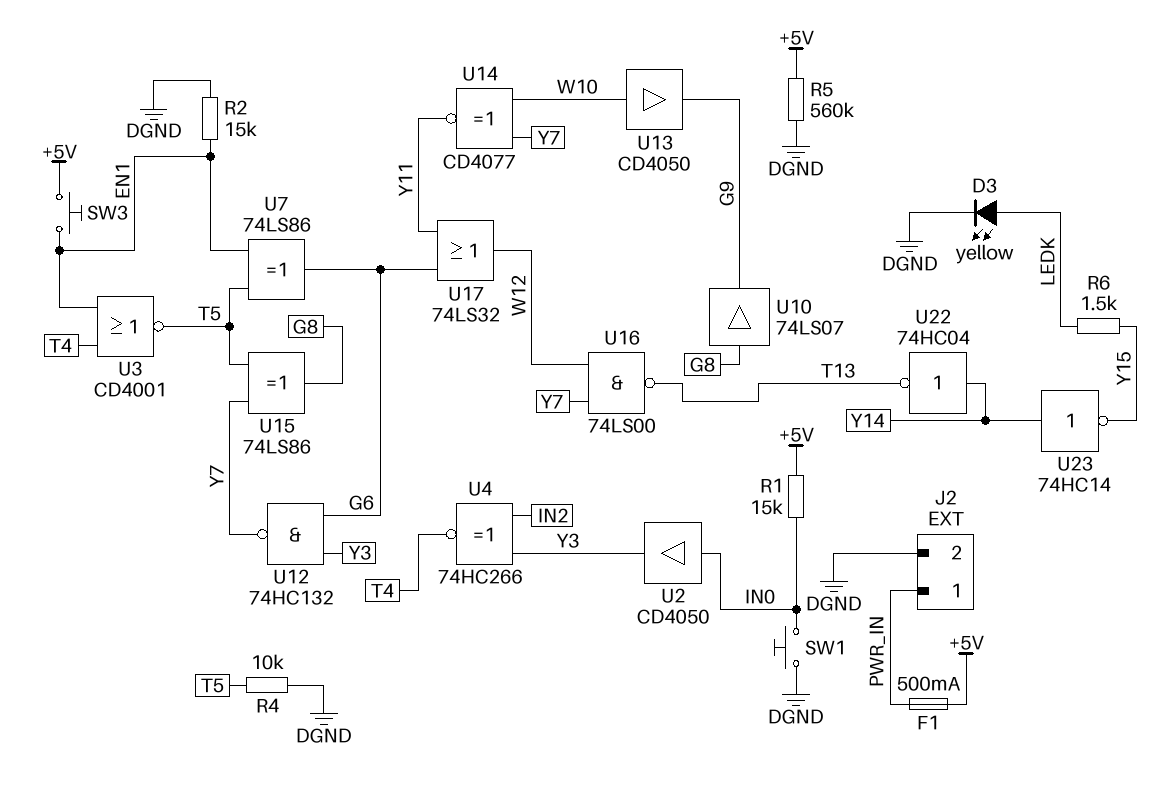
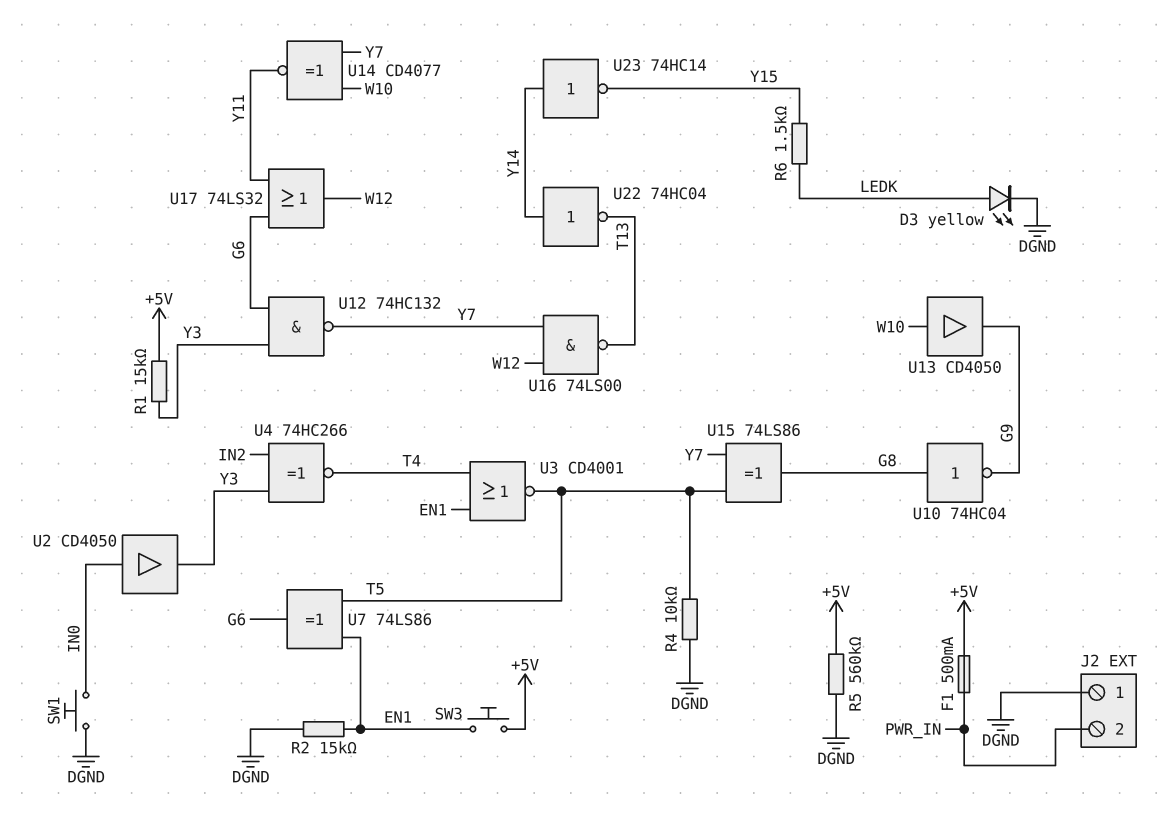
J2 pin 1: PWR_IN -> DGND
J2 pin 2: DGND -> PWR_IN
R1: 15k (+5V, IN0) -> 15k (+5V, Y3)
U10: buffer 74LS07 (in G8, out G9) -> NOT 74HC04 (in G8, out G9)

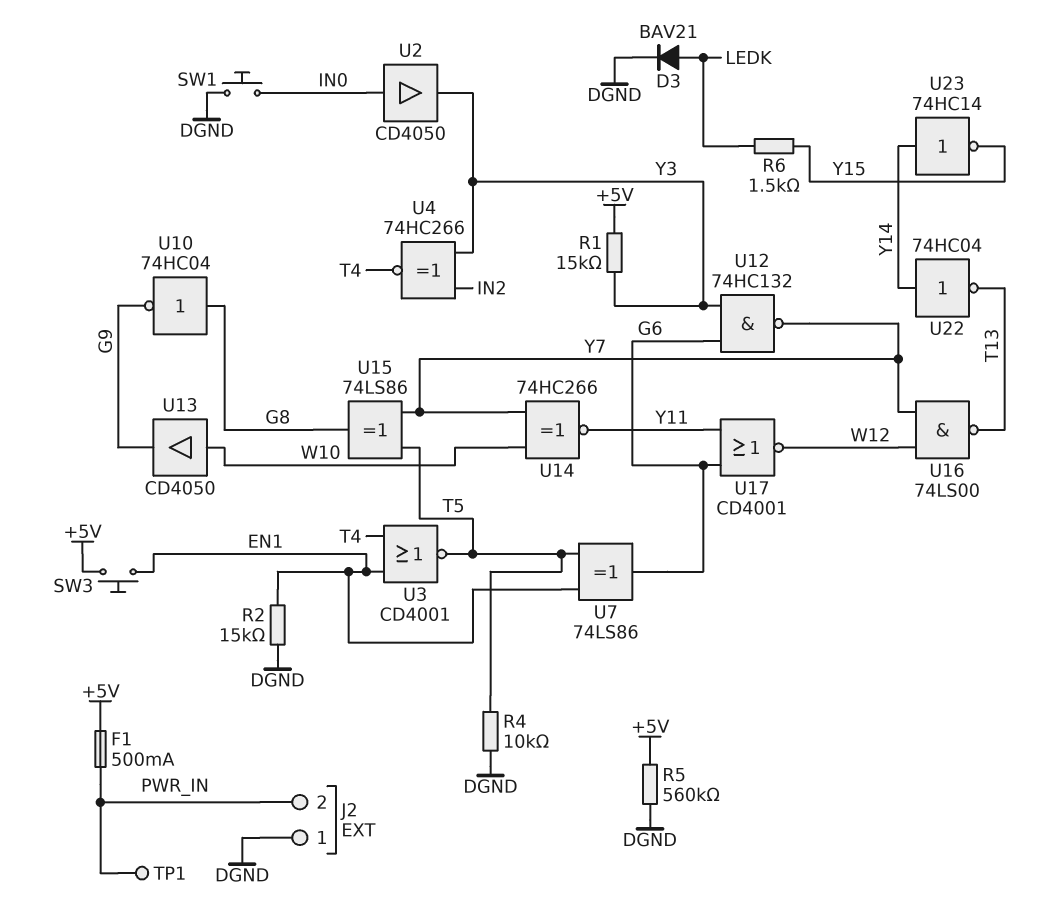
D3: LED yellow (A LEDK, K DGND) -> diode BAV21 (A LEDK, K DGND)
TP1: none -> test point (PWR_IN)
U14: XNOR CD4077 (in W10, in Y7, out Y11) -> XNOR 74HC266 (in W10, in Y7, out Y11)
U17: OR 74LS32 (in G6, in Y11, out W12) -> NOR CD4001 (in G6, in Y11, out W12)

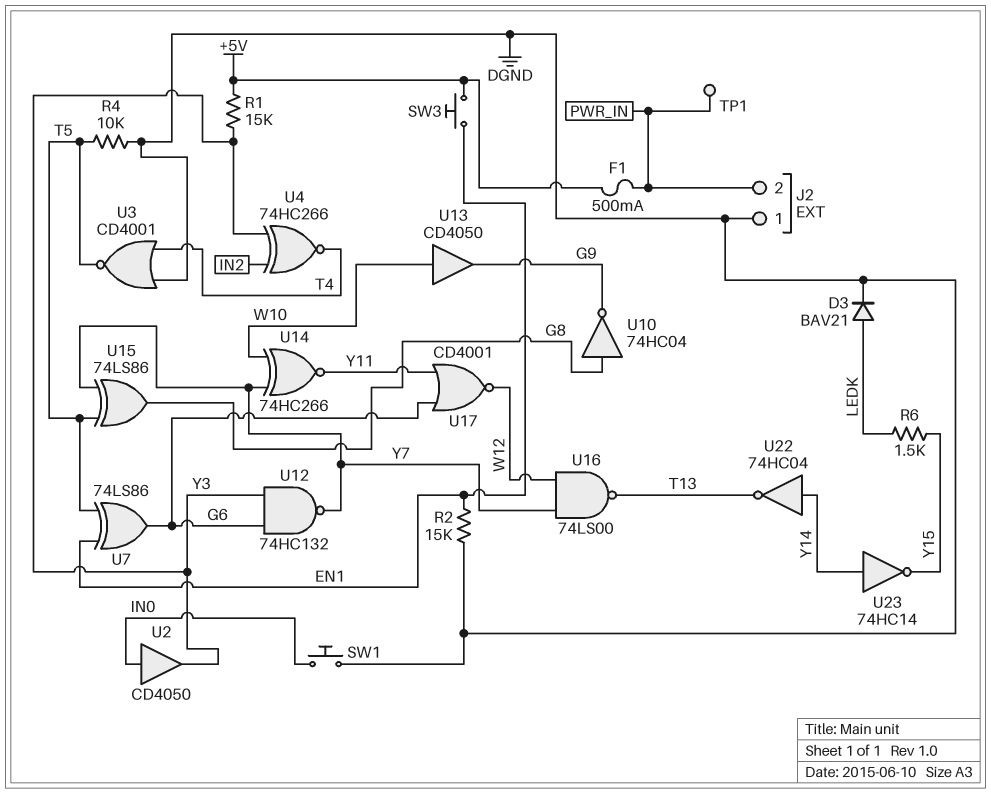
R5: 560k (+5V, DGND) -> none
U3: NOR CD4001 (in EN1, in T4, out T5) -> NOR CD4001 (in DGND, in T4, out T5)

